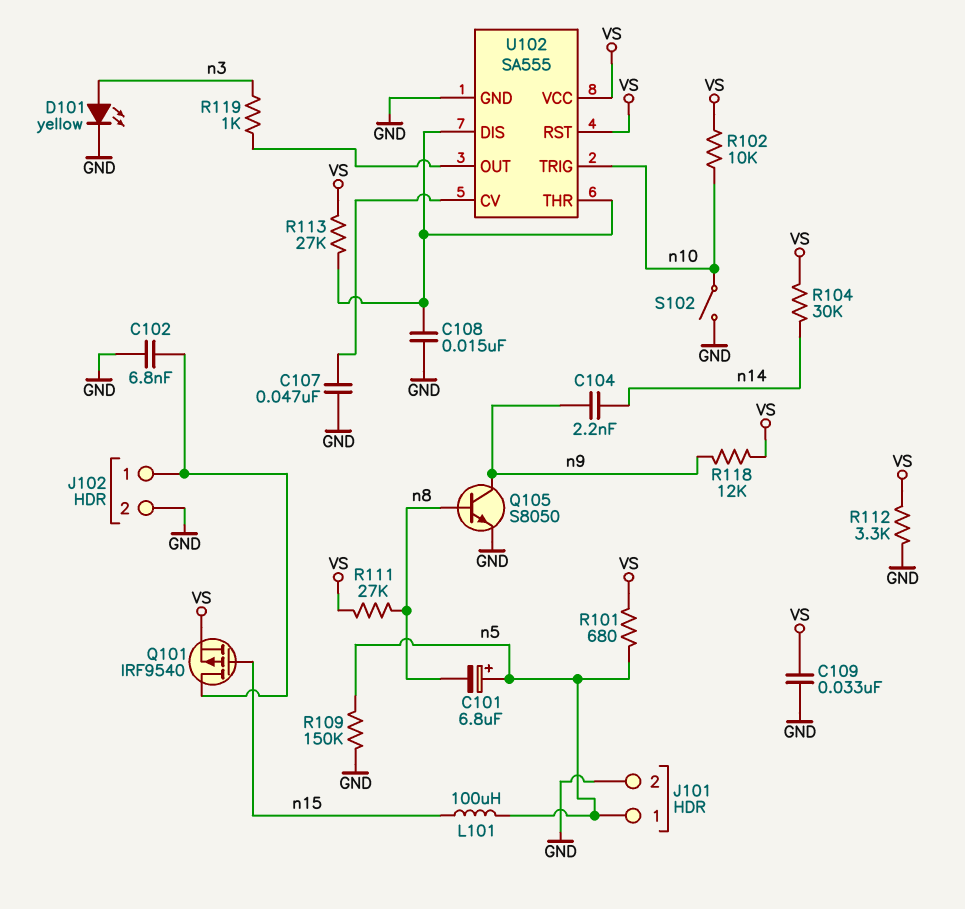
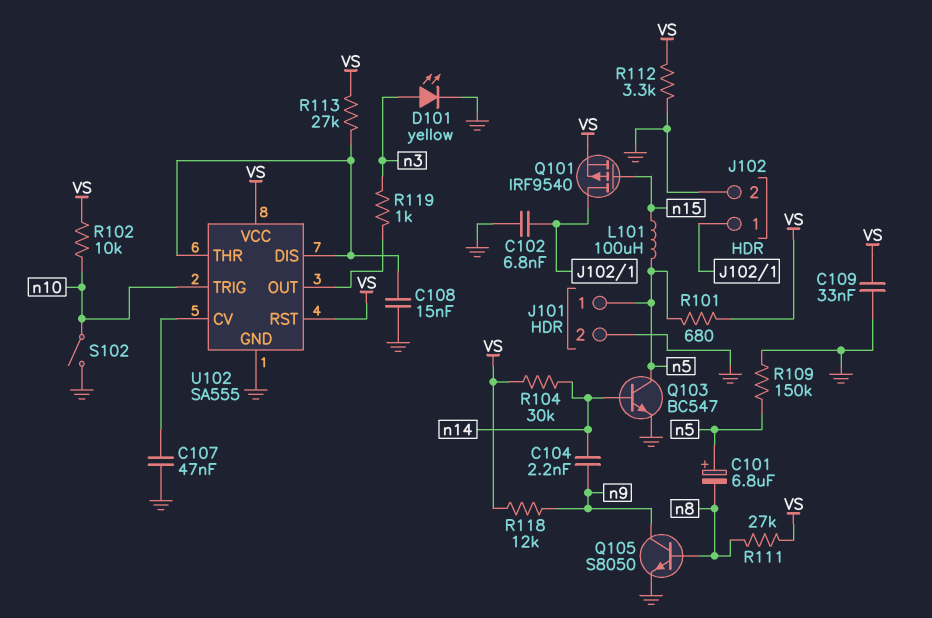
Q103: none -> NPN BC547 (B n14, C n5, E GND)

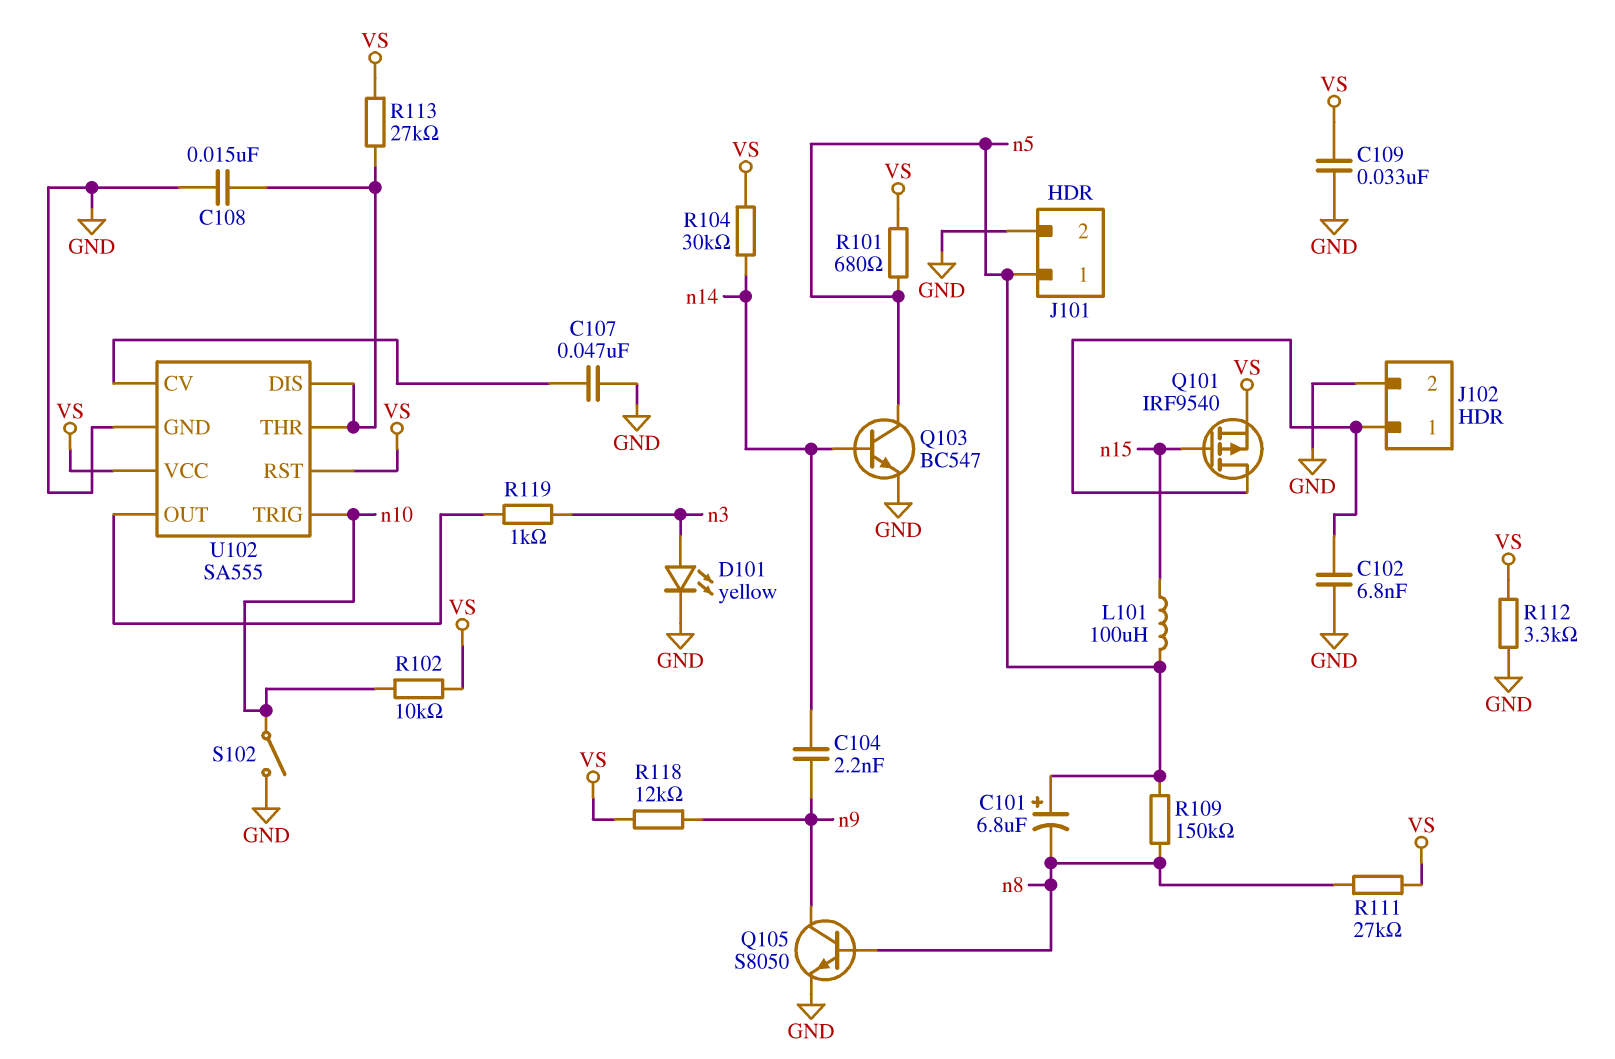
R109: 150k (GND, n5) -> 150k (n5, n8)

